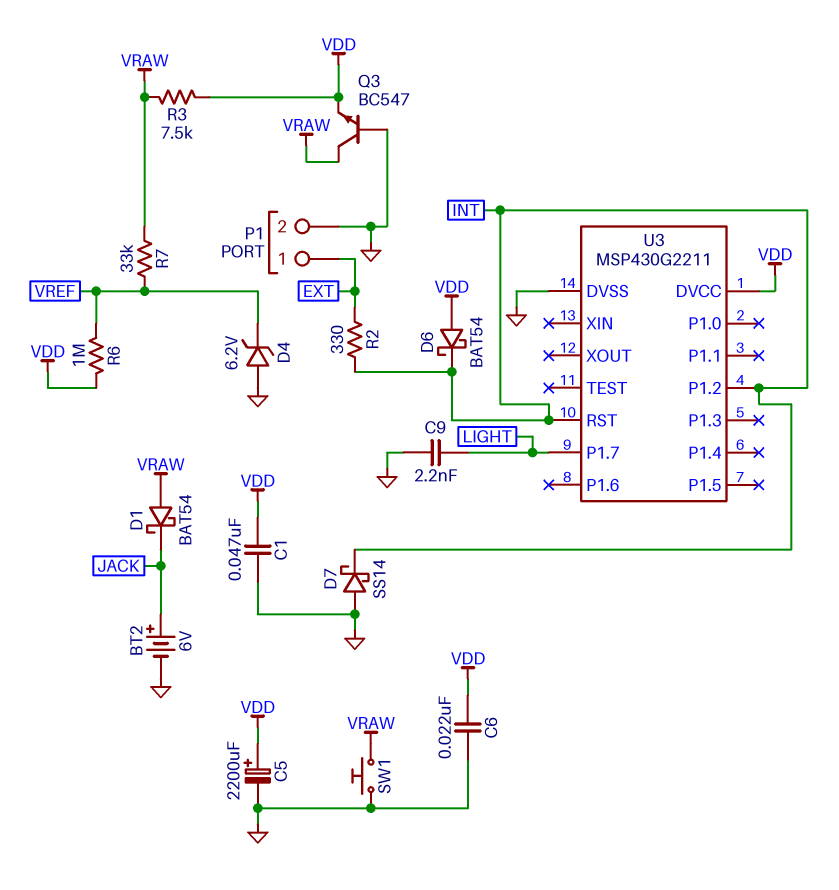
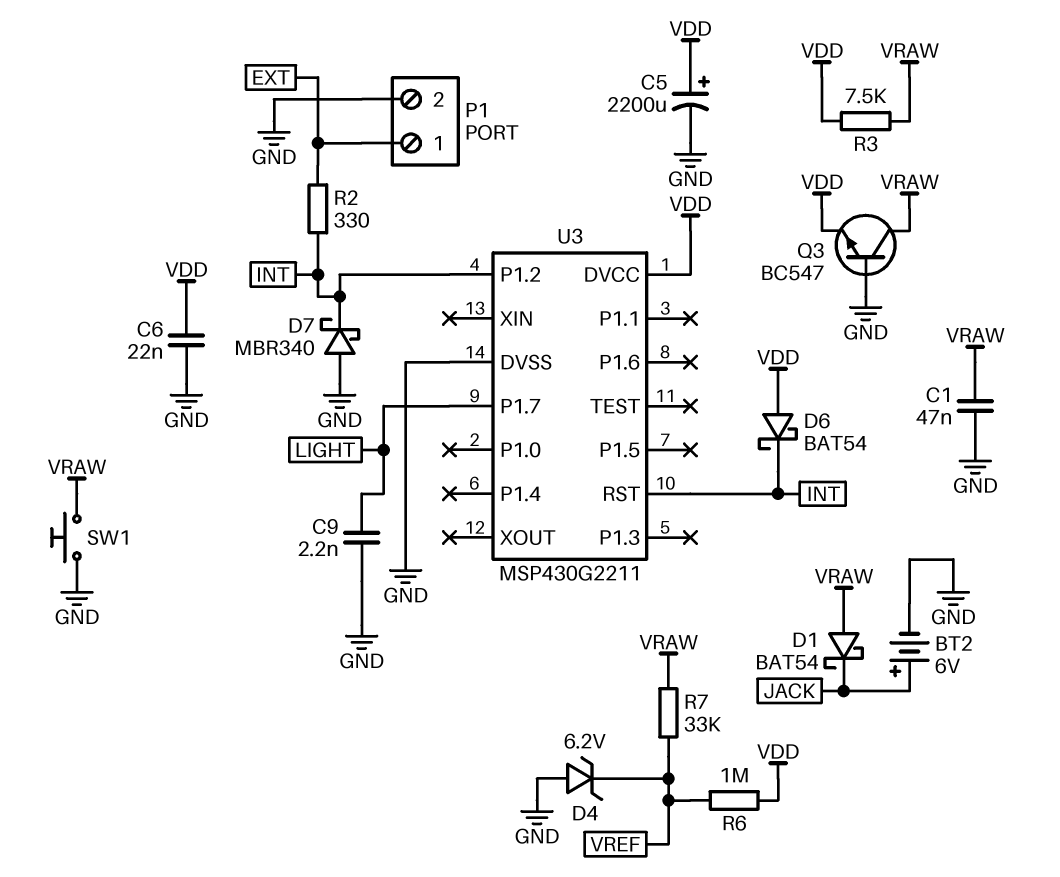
C1: 47nF (GND, VDD) -> 47nF (GND, VRAW)
D7: schottky SS14 (A GND, K INT) -> schottky MBR340 (A GND, K INT)

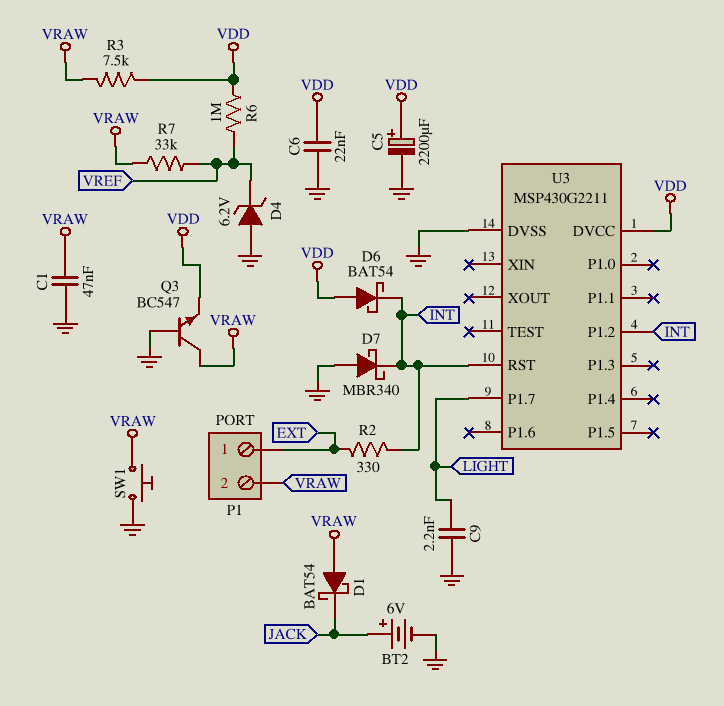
P1 pin 2: GND -> VRAW

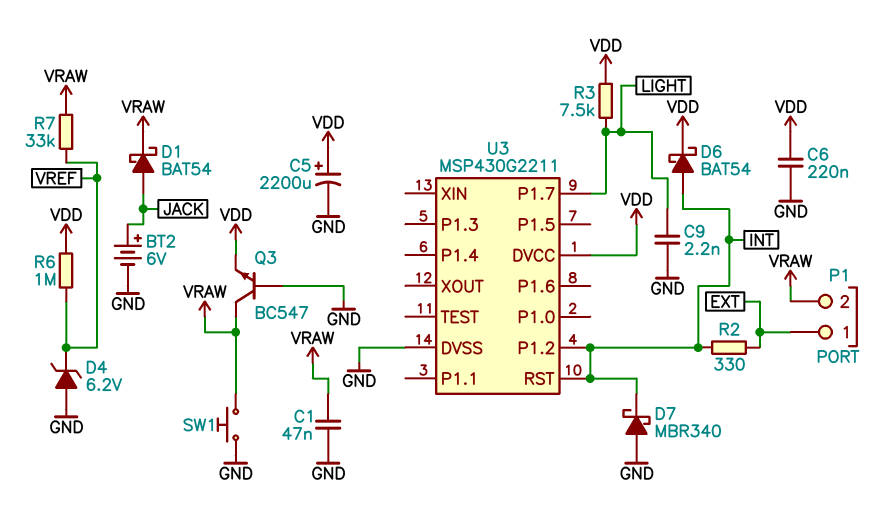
C6: 22nF (GND, VDD) -> 220nF (GND, VDD)
D1: schottky BAT54 (A VRAW, K JACK) -> schottky BAT54 (A JACK, K VRAW)
D6: schottky BAT54 (A VDD, K INT) -> schottky BAT54 (A INT, K VDD)
R3: 7.5k (VDD, VRAW) -> 7.5k (LIGHT, VDD)

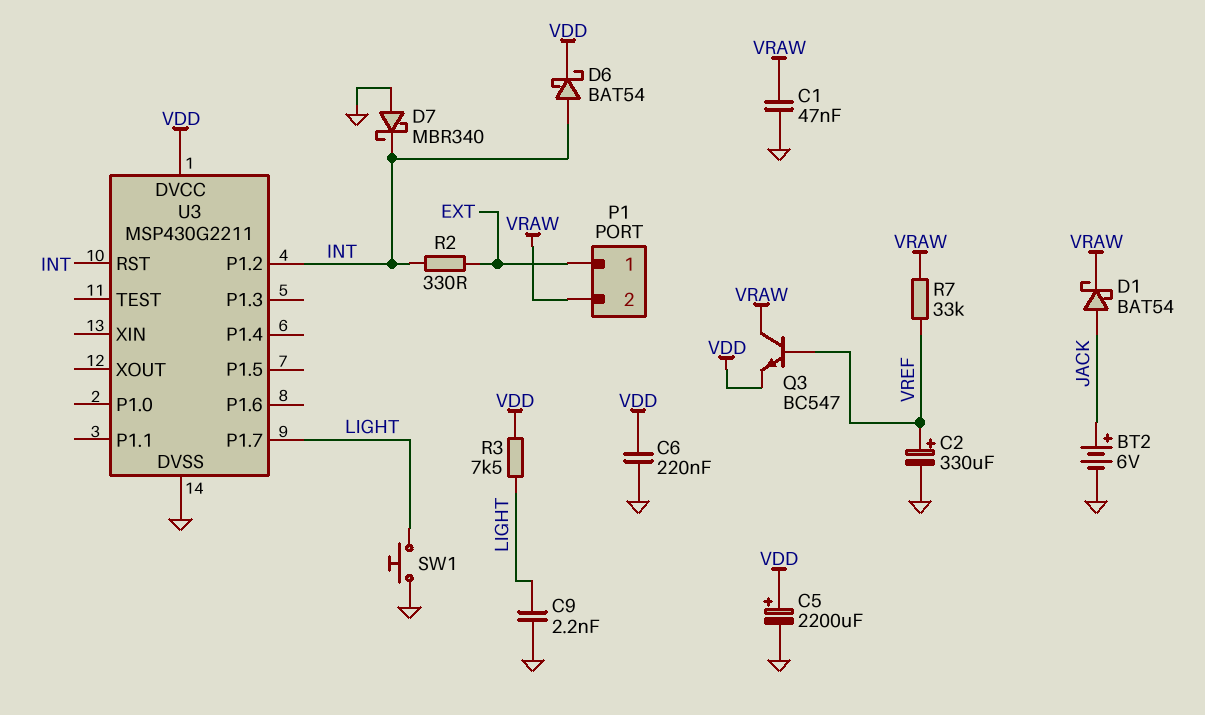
C2: none -> 330uF (plus VREF, minus GND)
D4: zener 6.2V (A GND, K VREF) -> none
Q3: NPN BC547 (B GND, C VRAW, E VDD) -> NPN BC547 (B VREF, C VRAW, E VDD)
R6: 1M (VDD, VREF) -> none
SW1: button (GND, VRAW) -> button (GND, LIGHT)

